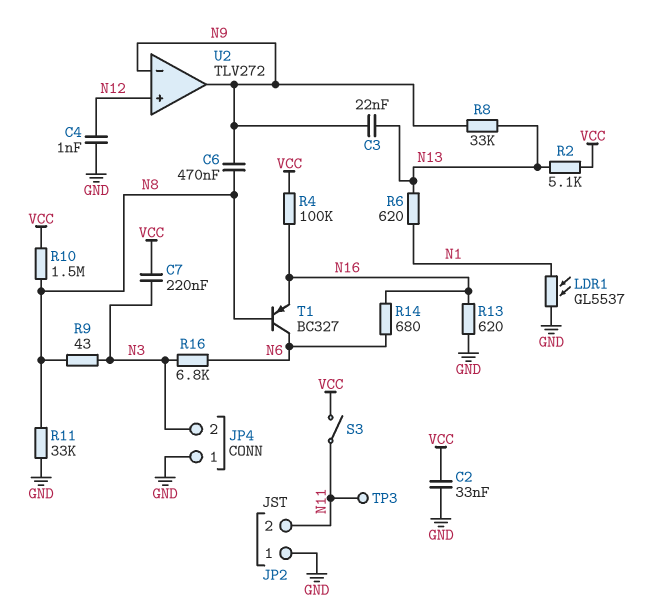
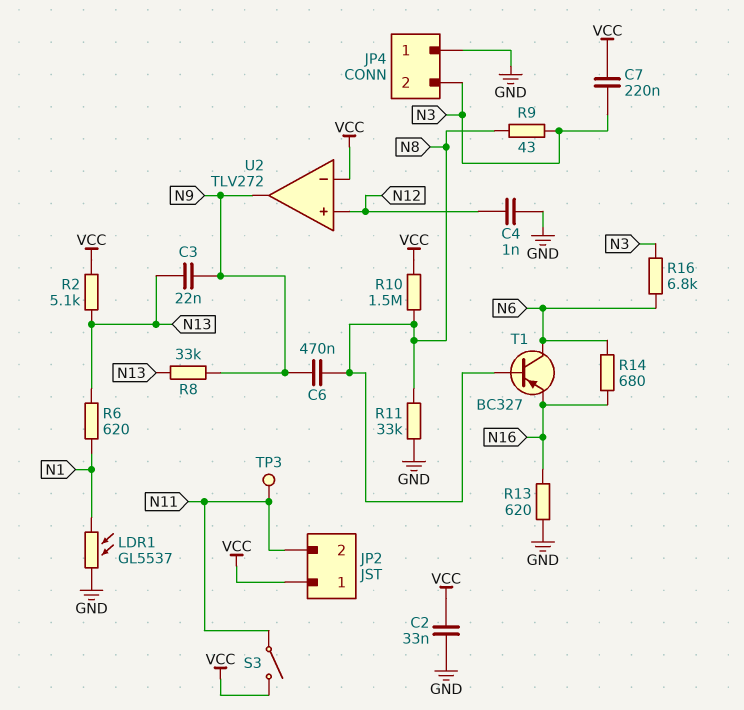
JP2 pin 1: GND -> VCC
R4: 100k (N16, VCC) -> none
U2 pin in-: N9 -> VCC

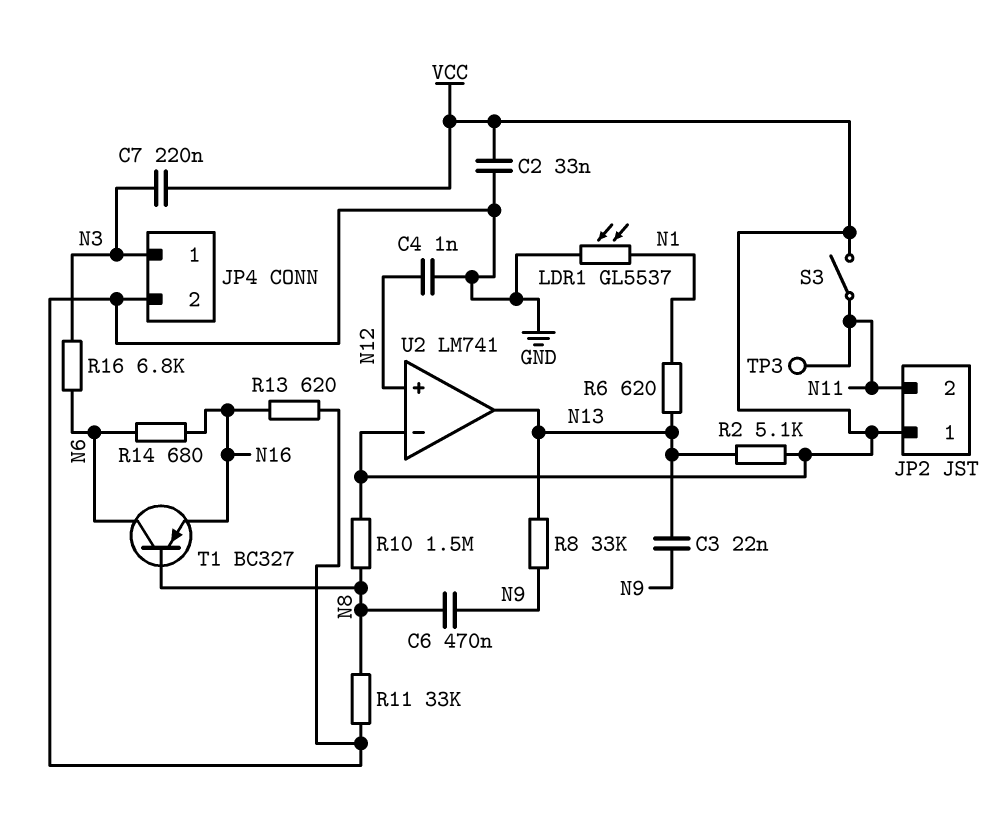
JP4 pin 1: GND -> N3
JP4 pin 2: N3 -> GND
R9: 43 (N3, N8) -> none
U2: TLV272 -> LM741
U2 pin out: N9 -> N13

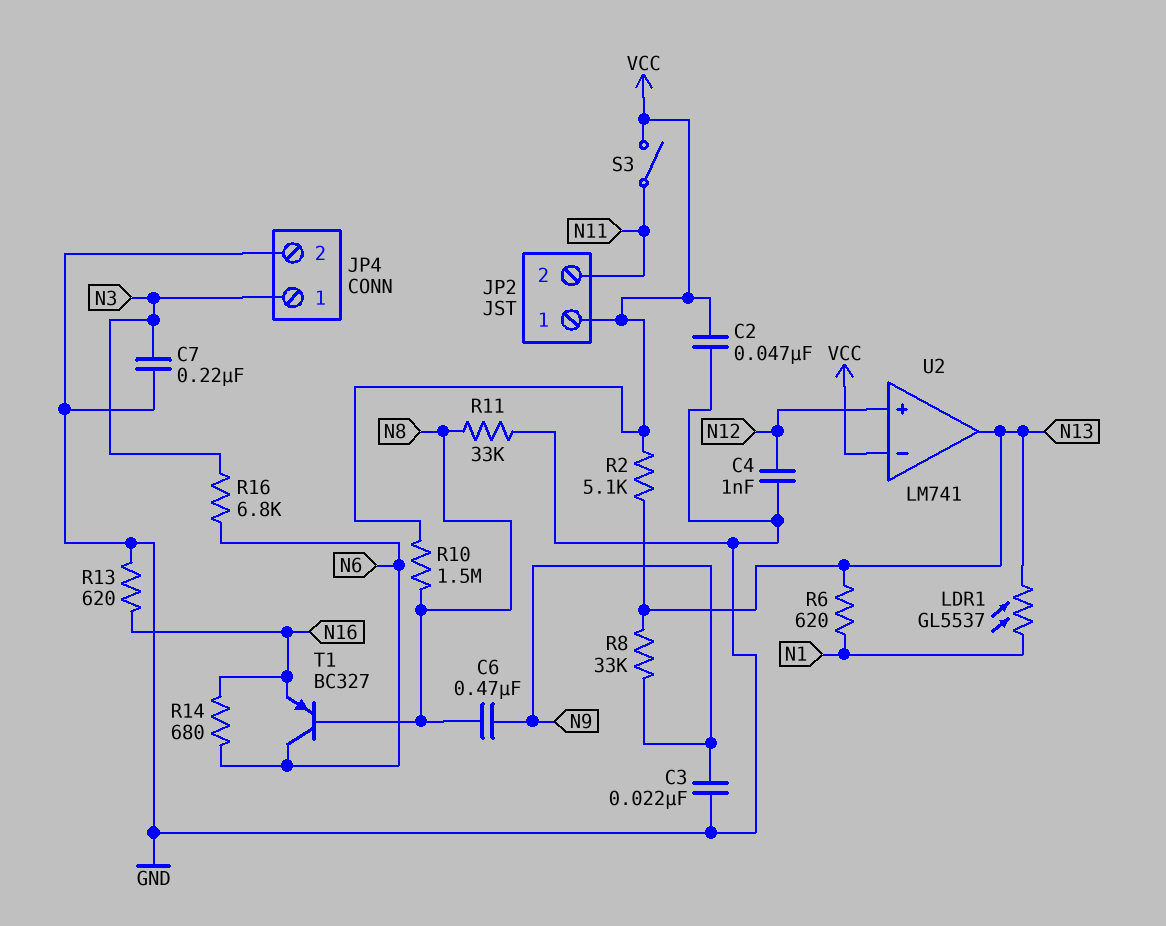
C2: 33nF (GND, VCC) -> 47nF (GND, VCC)
C3: 22nF (N9, N13) -> 22nF (GND, N9)
C7: 220nF (N3, VCC) -> 220nF (GND, N3)
LDR1: GL5537 (GND, N1) -> GL5537 (N1, N13)
TP3: test point (N11) -> none

